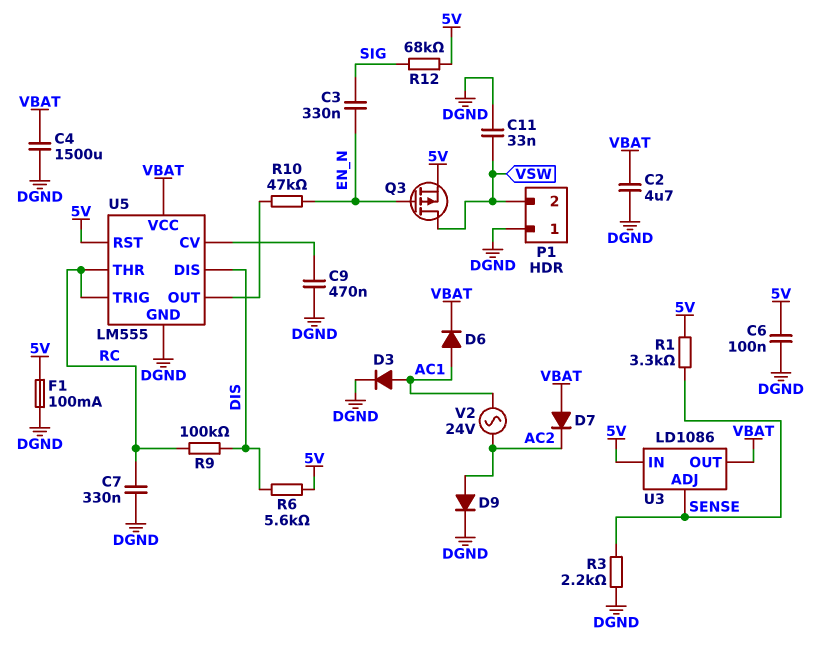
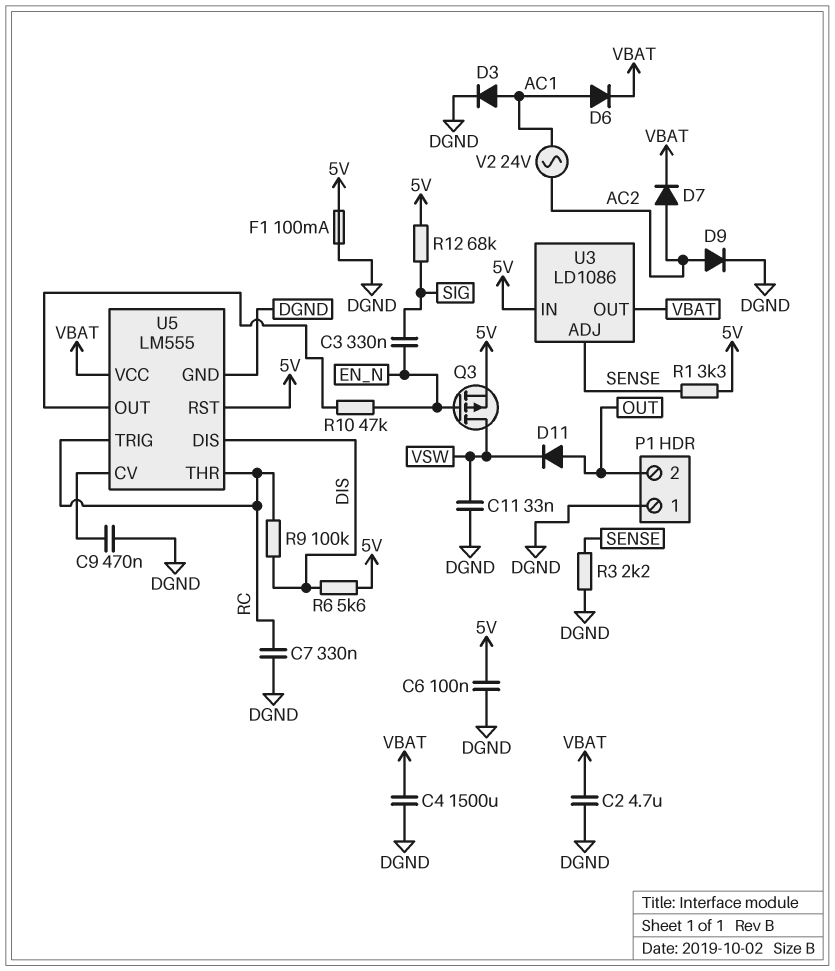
D7: diode (A VBAT, K AC2) -> diode (A AC2, K VBAT)
D11: none -> diode (A OUT, K VSW)
P1 pin 2: VSW -> OUT

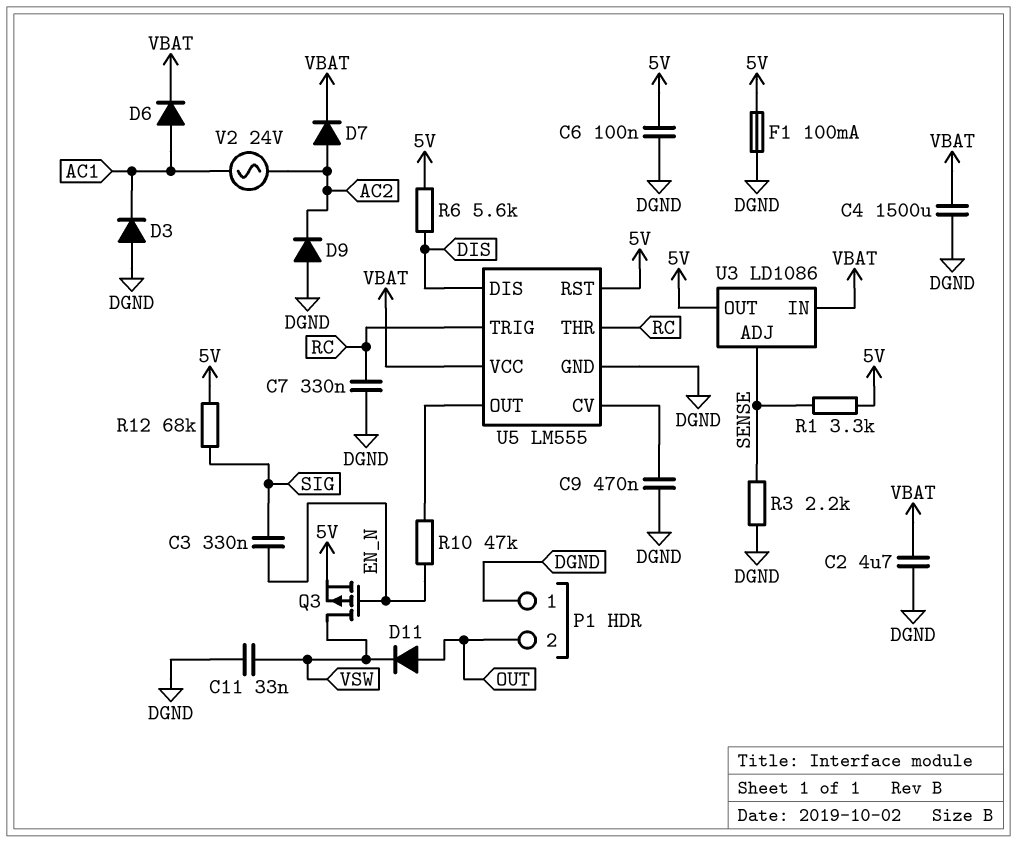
D3: diode (A AC1, K DGND) -> diode (A DGND, K AC1)
D9: diode (A AC2, K DGND) -> diode (A DGND, K AC2)
R9: 100k (DIS, RC) -> none
U3 pin IN: 5V -> VBAT
U3 pin OUT: VBAT -> 5V

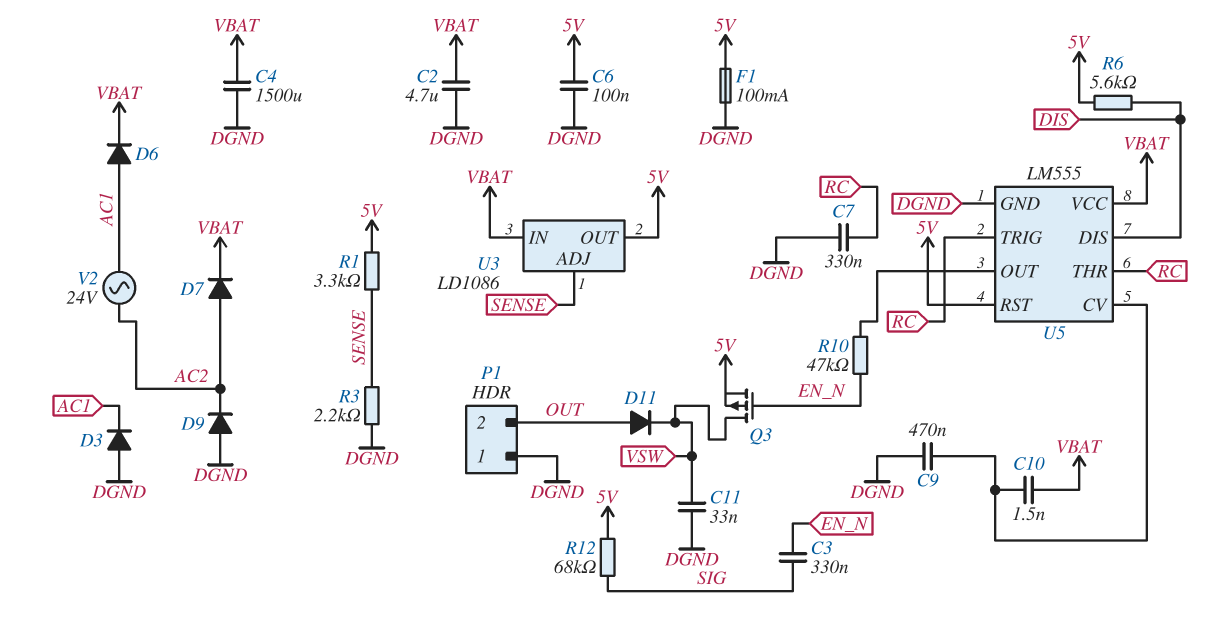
C10: none -> 1.5nF (U5/CV, VBAT)

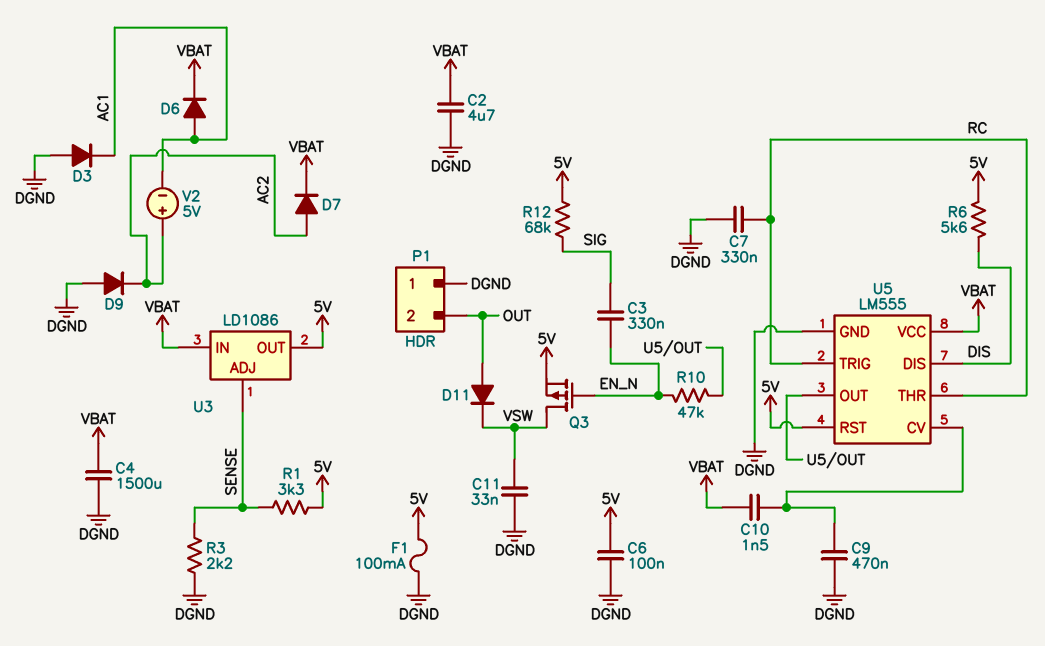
V2: AC 24V (AC1, AC2) -> 5V (plus AC2, minus AC1)

